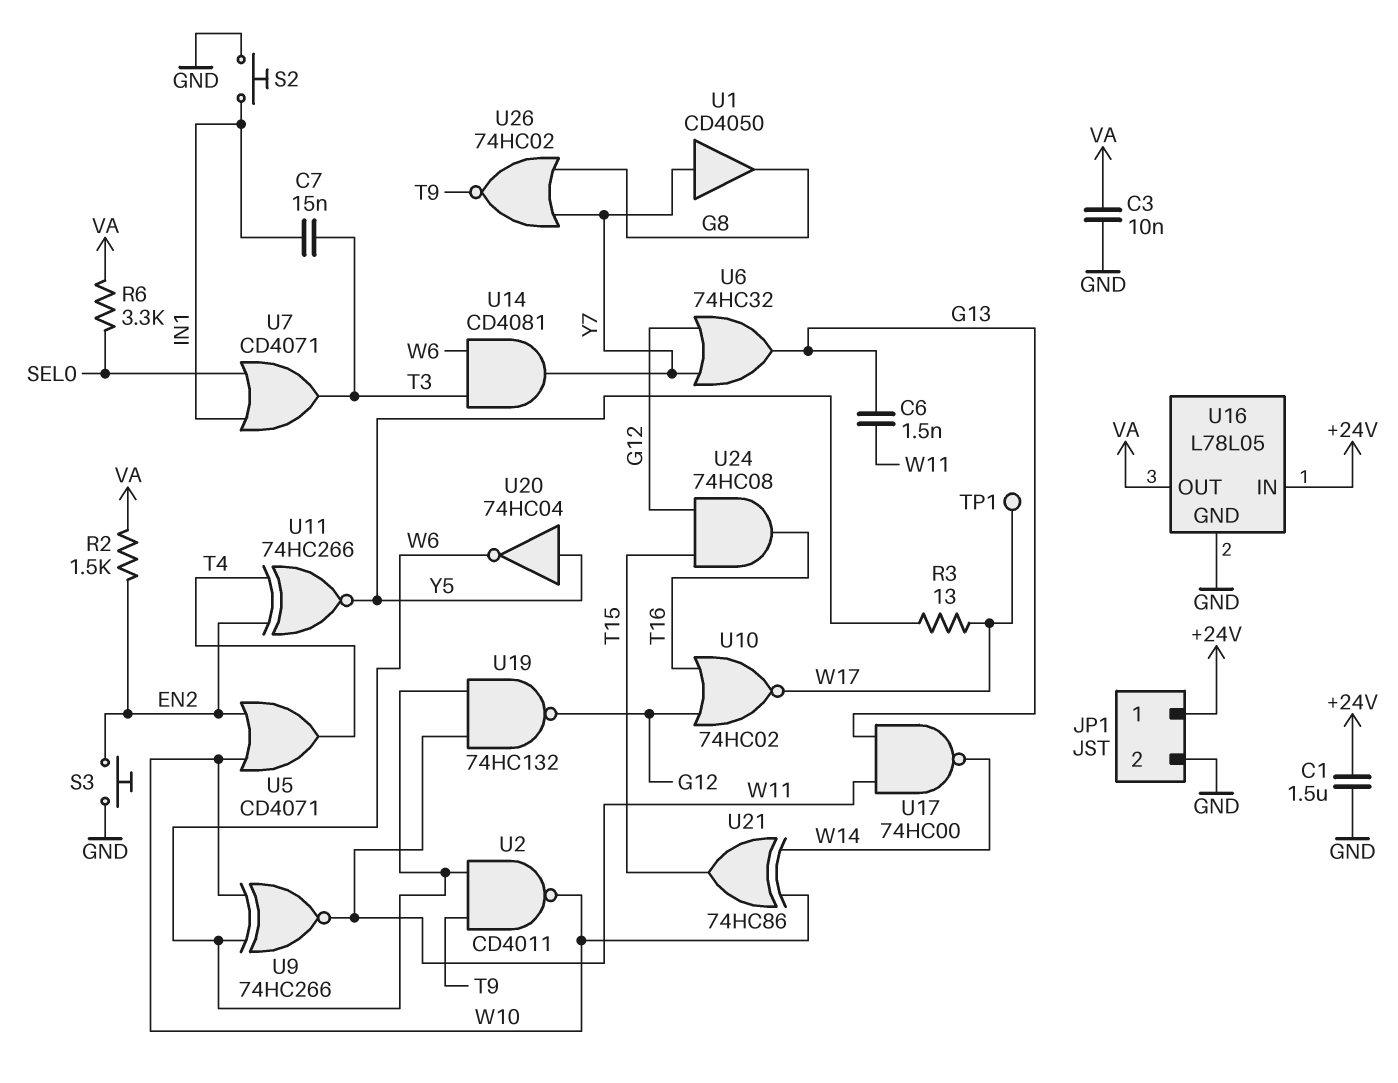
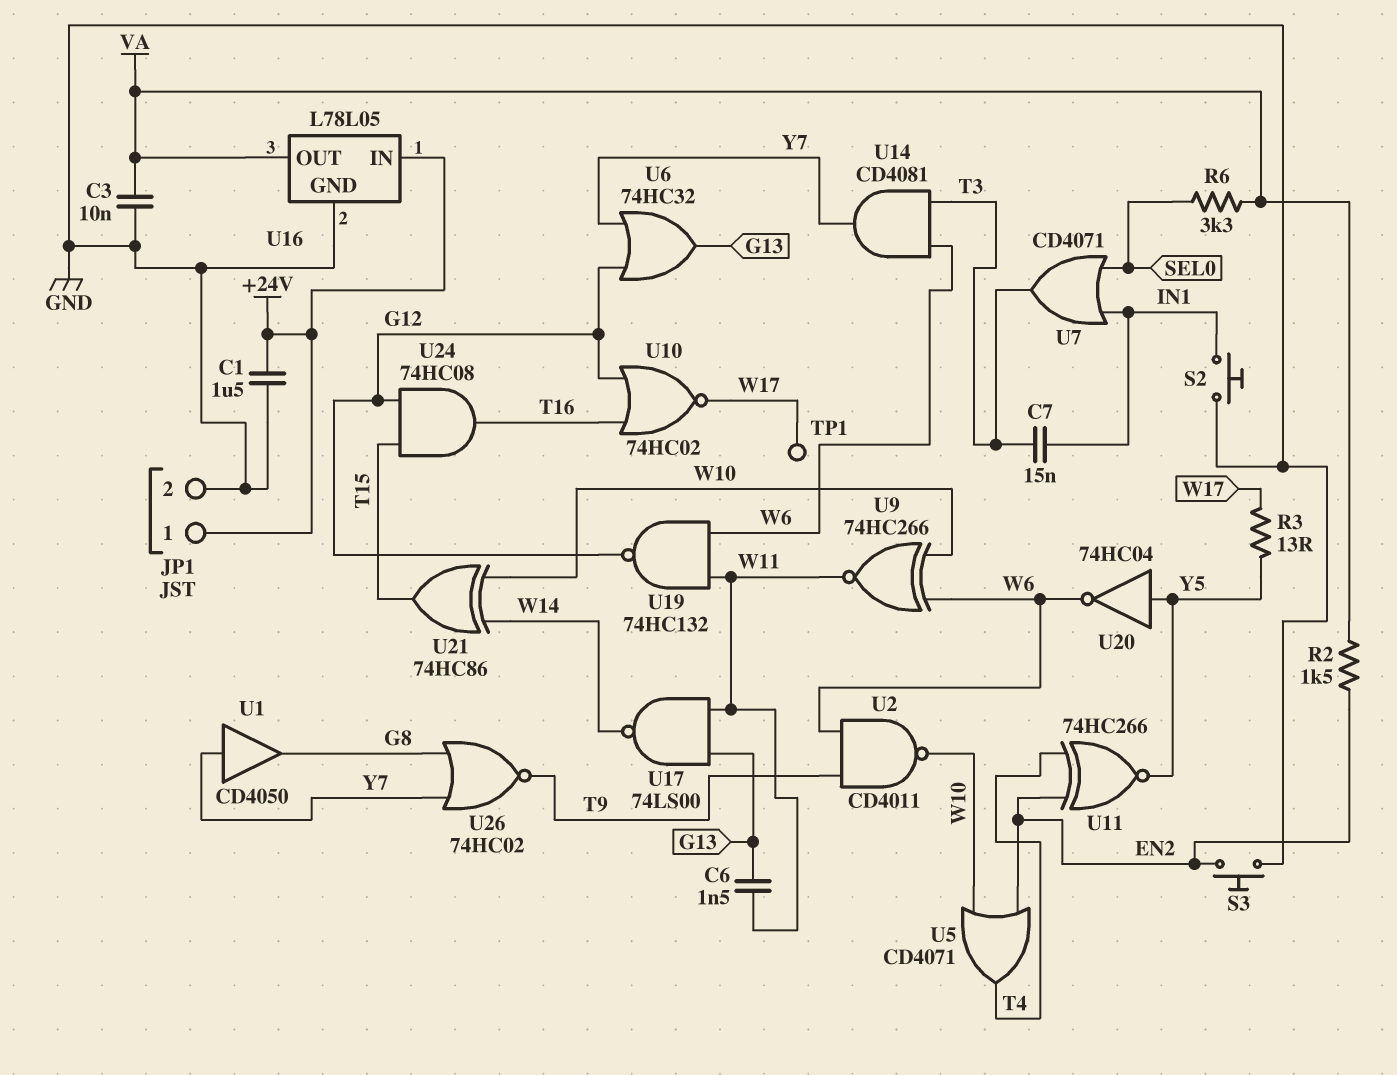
U17: NAND 74HC00 (in G13, in W11, out W14) -> NAND 74LS00 (in G13, in W11, out W14)

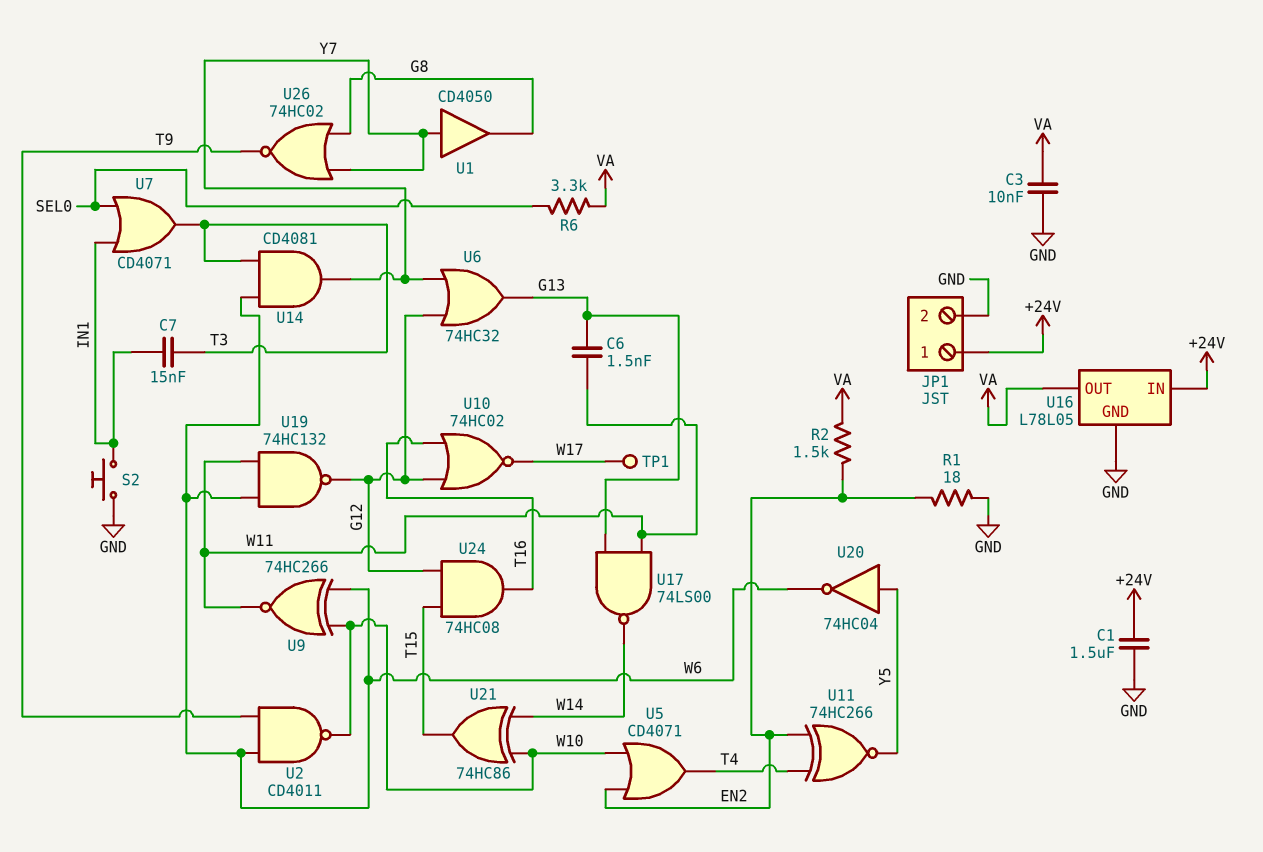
R1: none -> 18 (EN2, GND)
R3: 13 (W17, Y5) -> none
S3: button (EN2, GND) -> none

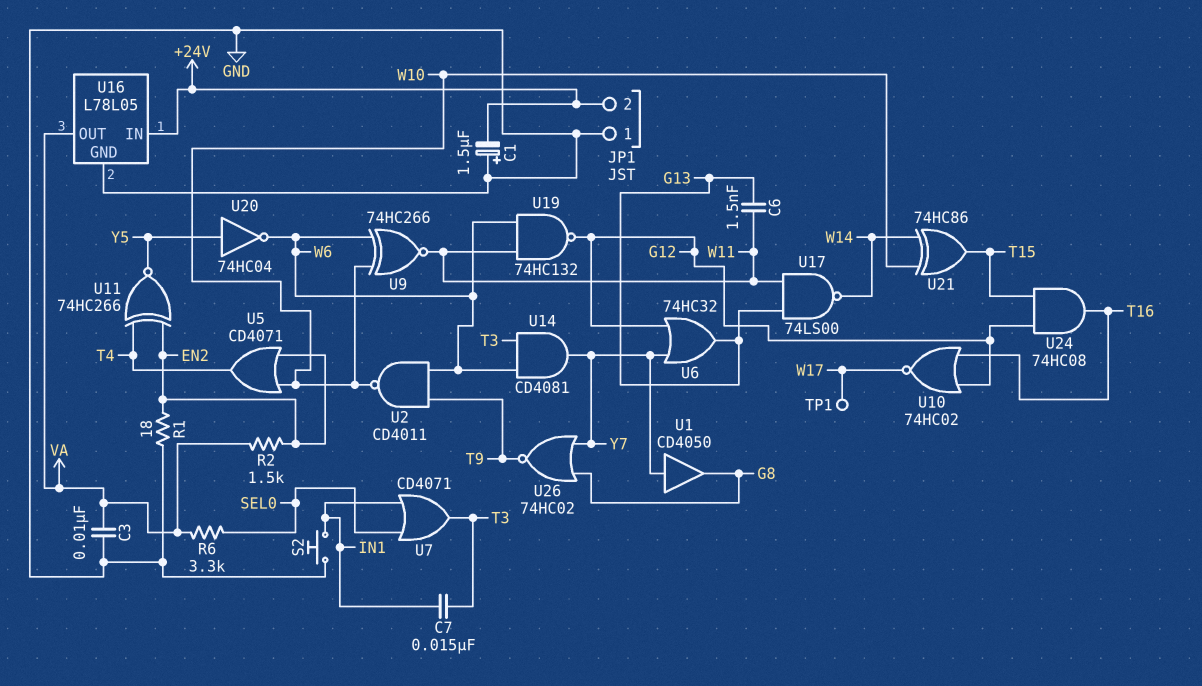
C1: 1.5uF (+24V, GND) -> 1.5uF (plus GND, minus +24V)
JP1 pin 1: +24V -> GND
JP1 pin 2: GND -> +24V

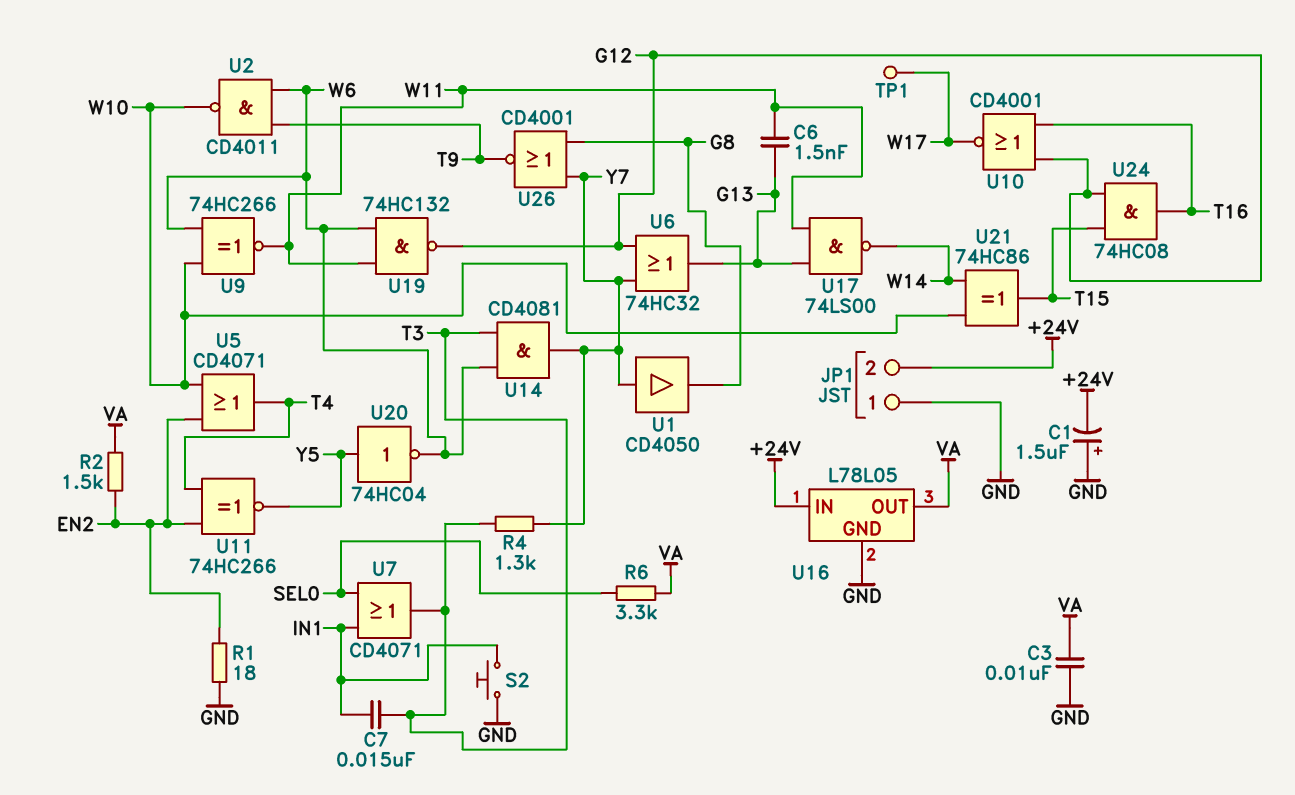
R4: none -> 1.3k (T3, Y7)
U10: NOR 74HC02 (in G12, in T16, out W17) -> NOR CD4001 (in G12, in T16, out W17)
U26: NOR 74HC02 (in G8, in Y7, out T9) -> NOR CD4001 (in G8, in Y7, out T9)

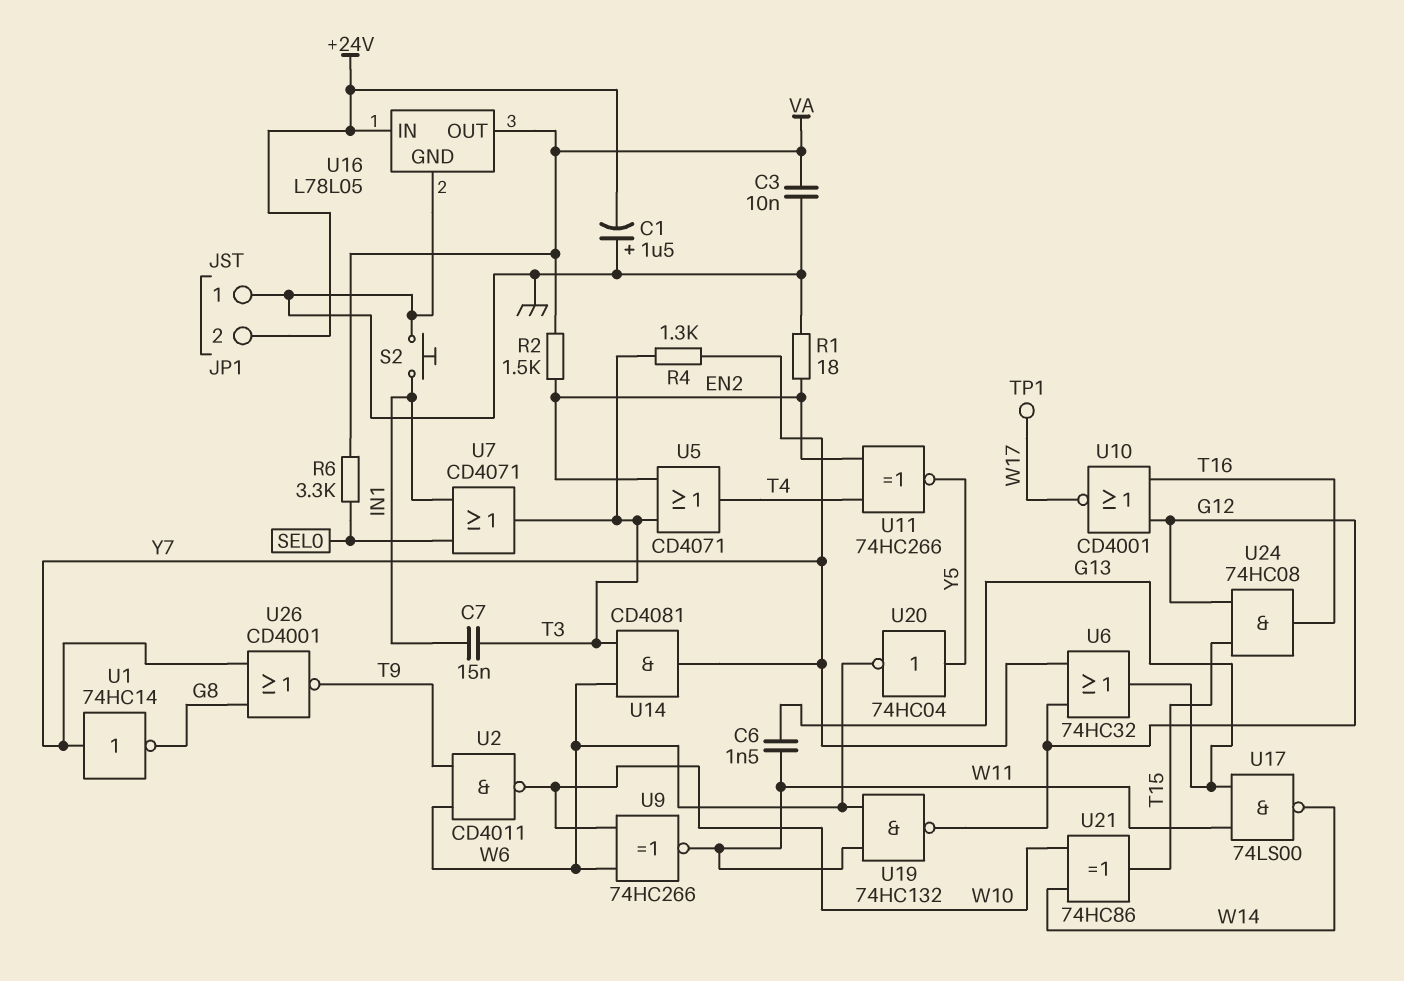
U1: buffer CD4050 (in Y7, out G8) -> NOT 74HC14 (in Y7, out G8)
U5: OR CD4071 (in EN2, in W10, out T4) -> OR CD4071 (in EN2, in T3, out T4)

